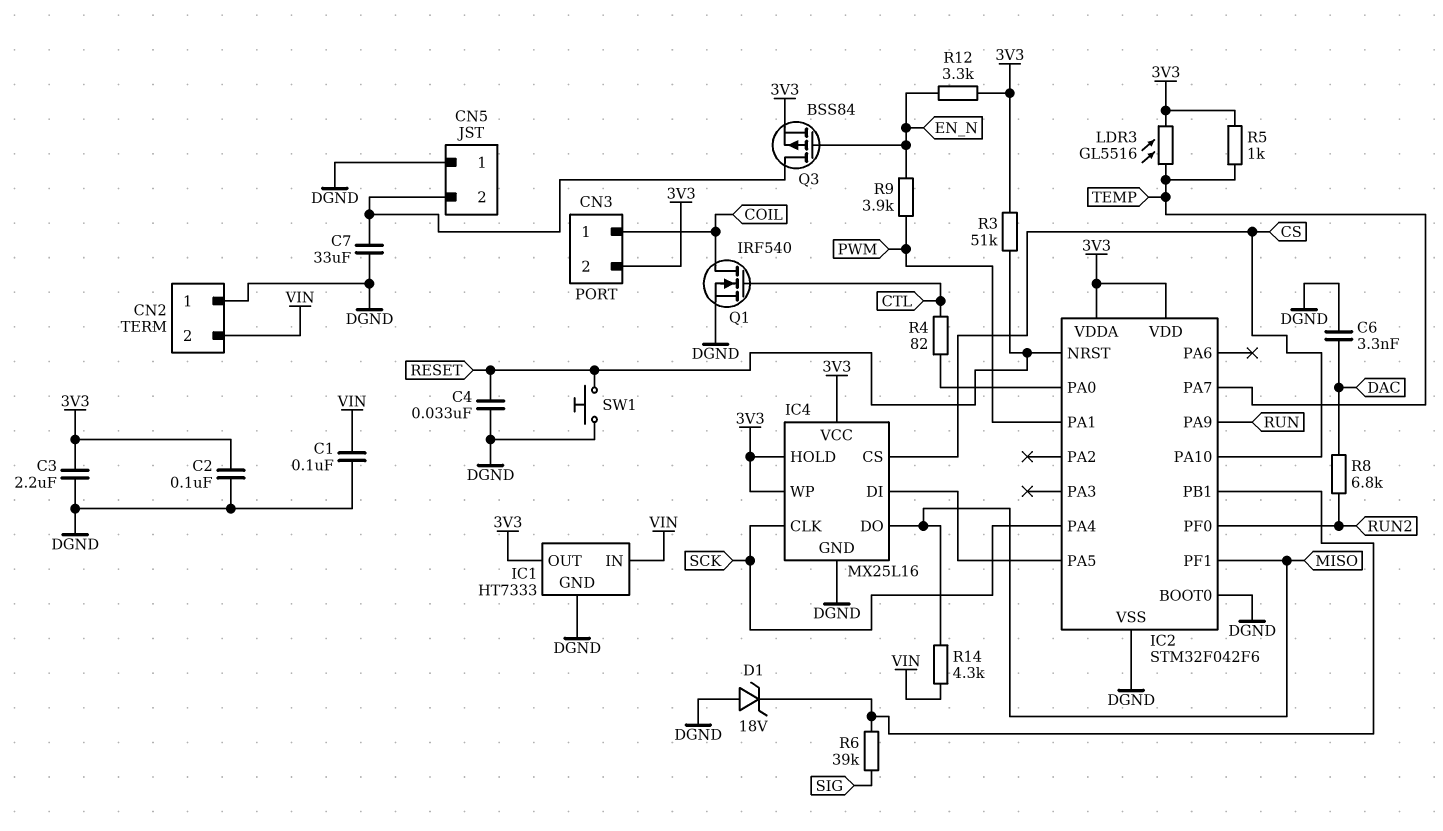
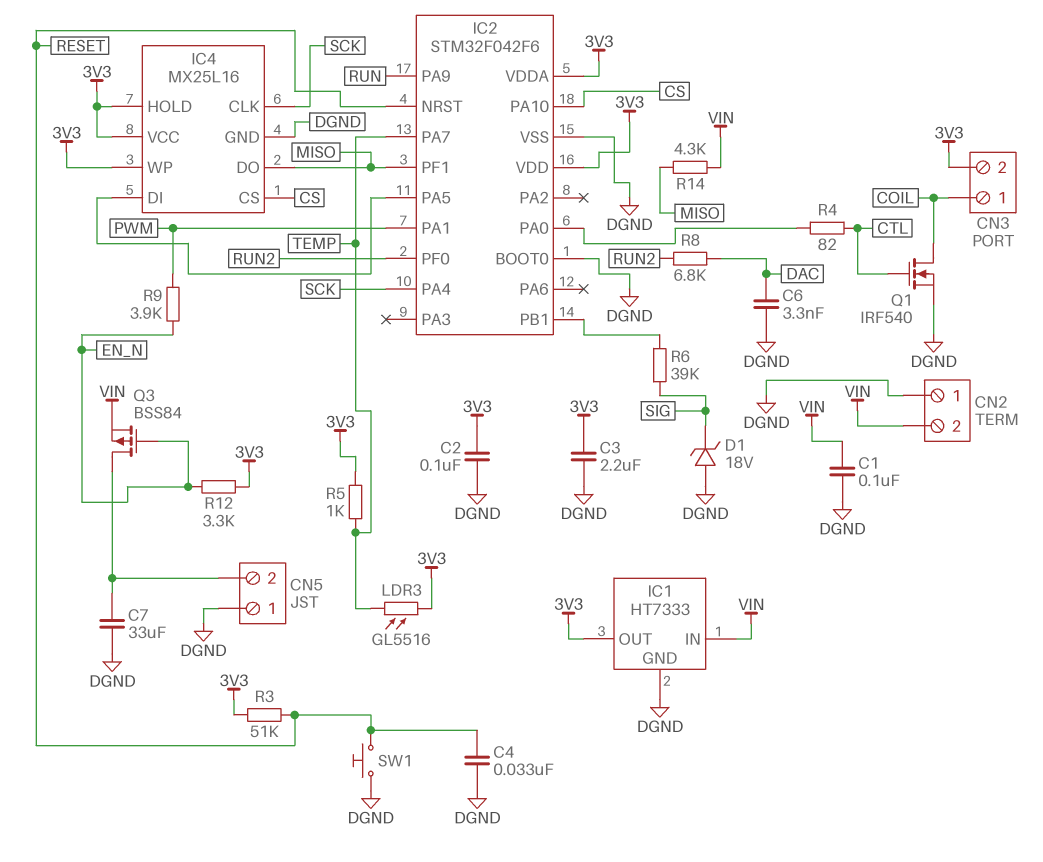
D1: zener 18V (A DGND, K IC2/PB1) -> zener 18V (A DGND, K SIG)
Q3: PMOS BSS84 (G EN_N, D CN5/2, S 3V3) -> PMOS BSS84 (G EN_N, D CN5/2, S VIN)

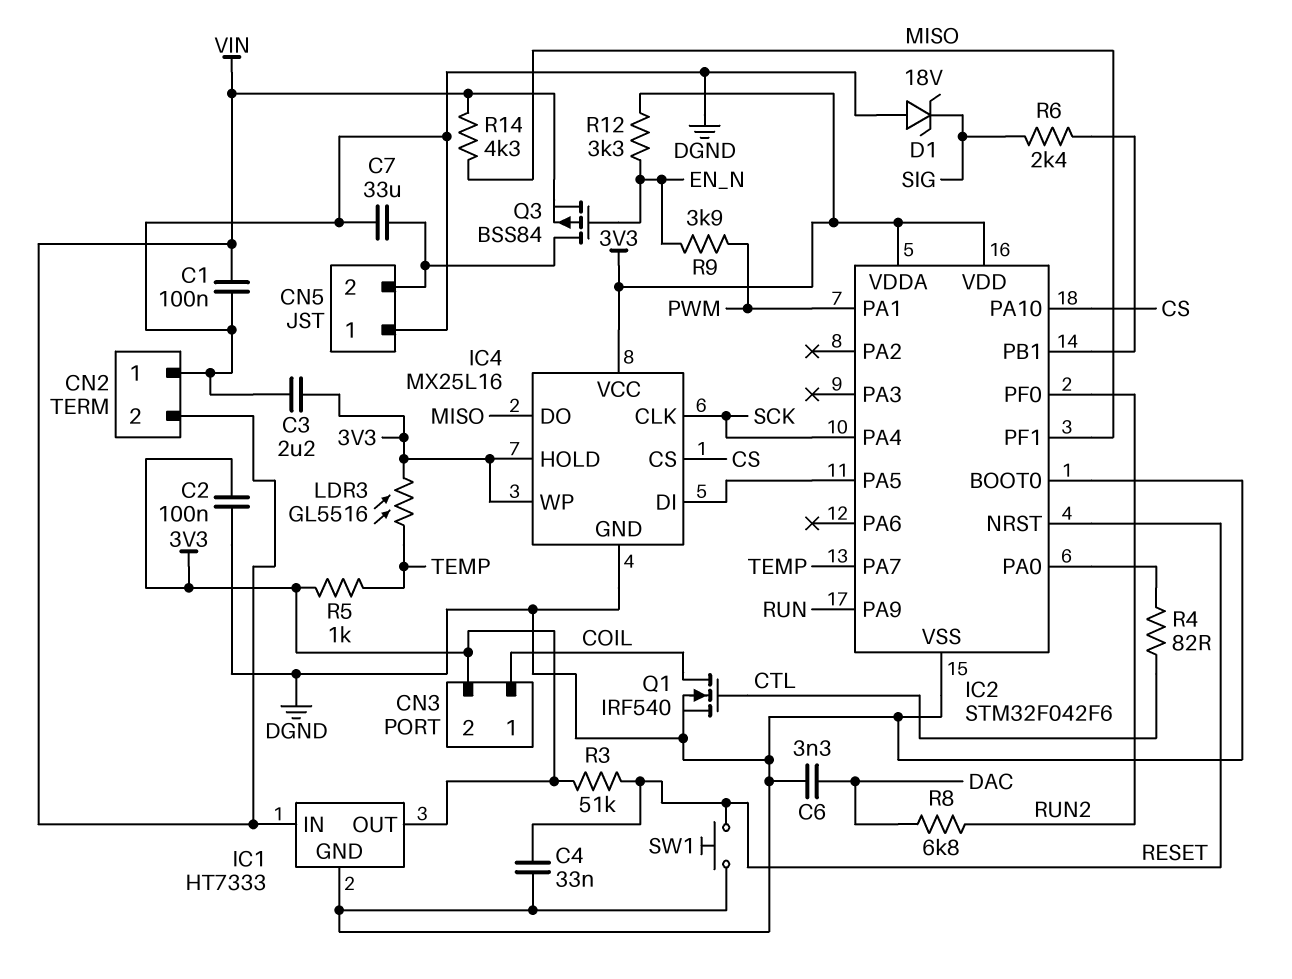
R6: 39k (IC2/PB1, SIG) -> 2.4k (IC2/PB1, SIG)

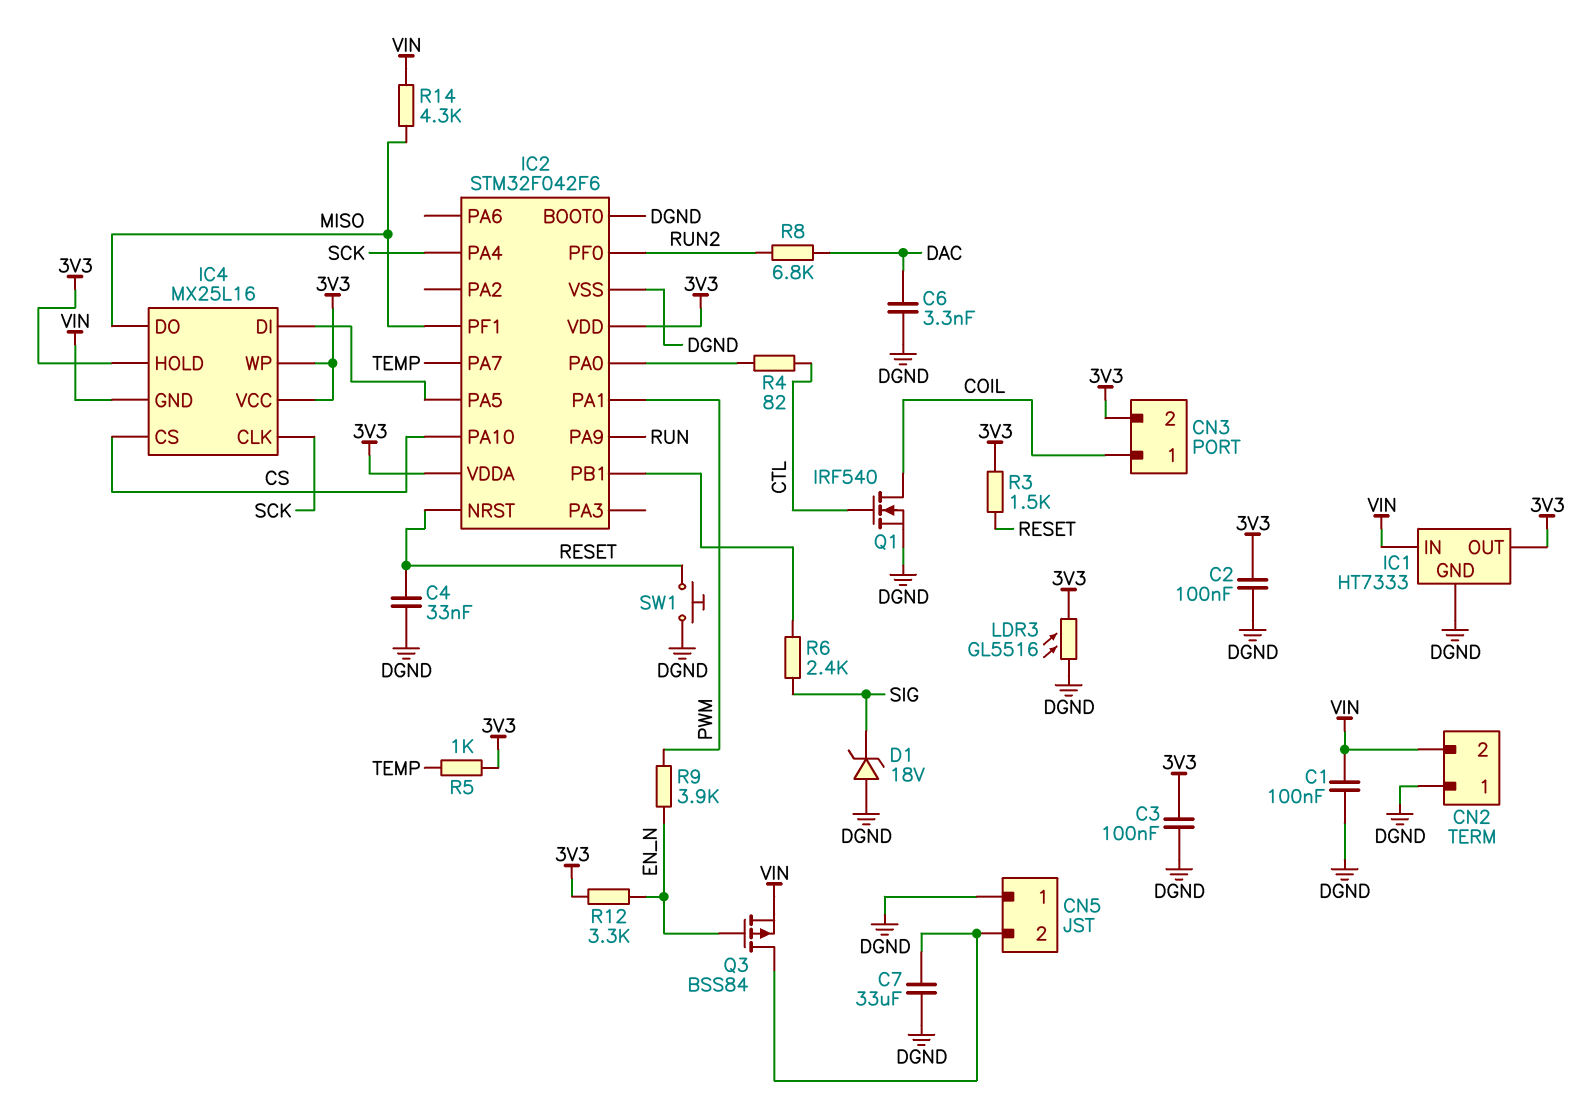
C3: 2.2uF (3V3, DGND) -> 100nF (3V3, DGND)
IC4 pin GND: DGND -> VIN
LDR3: GL5516 (3V3, TEMP) -> GL5516 (3V3, DGND)
R3: 51k (3V3, RESET) -> 1.5k (3V3, RESET)

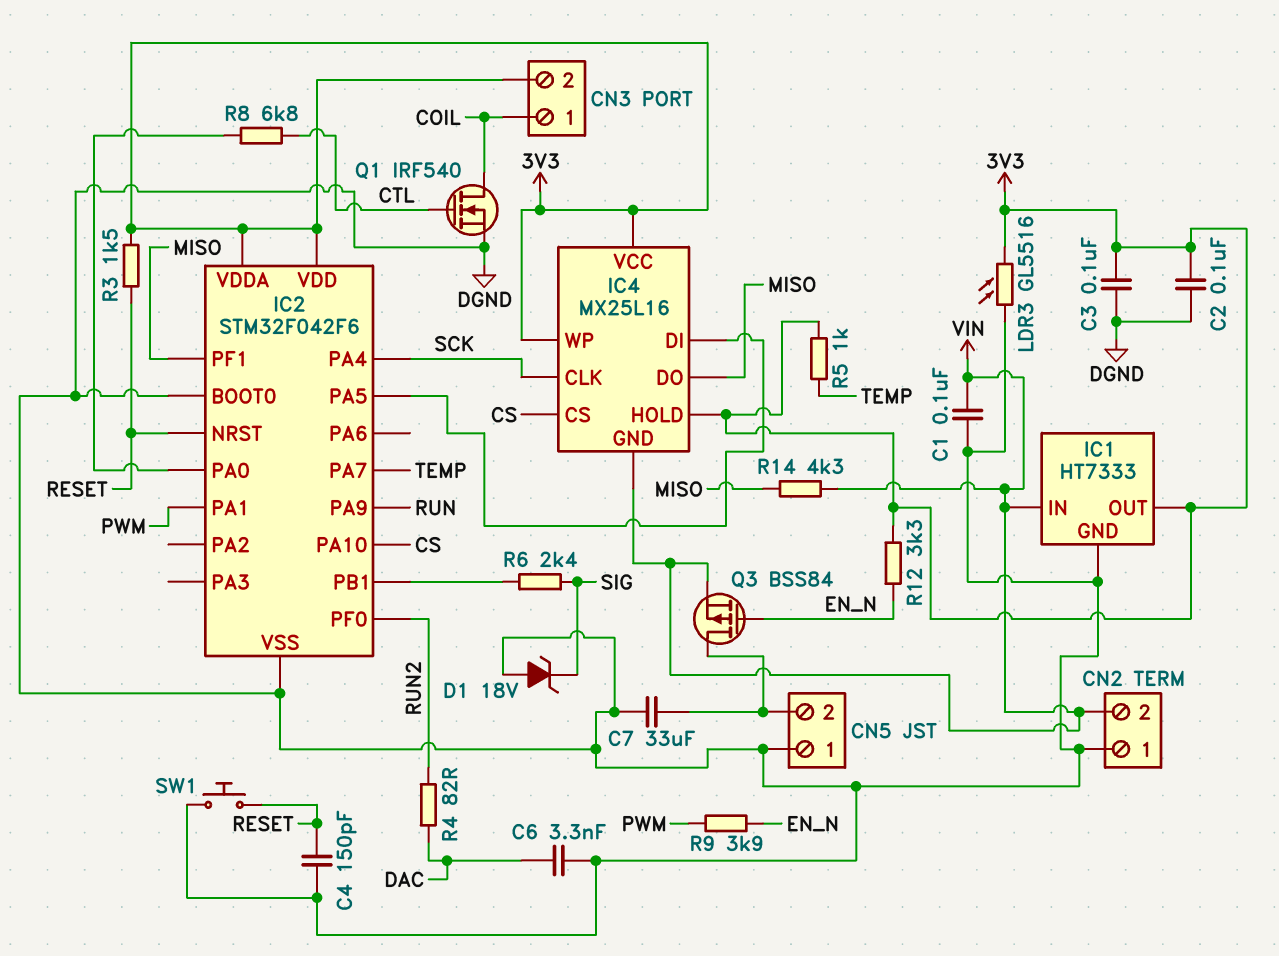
C4: 33nF (DGND, RESET) -> 150pF (DGND, RESET)
R4: 82 (CTL, IC2/PA0) -> 82 (DAC, RUN2)
R8: 6.8k (DAC, RUN2) -> 6.8k (CTL, IC2/PA0)

